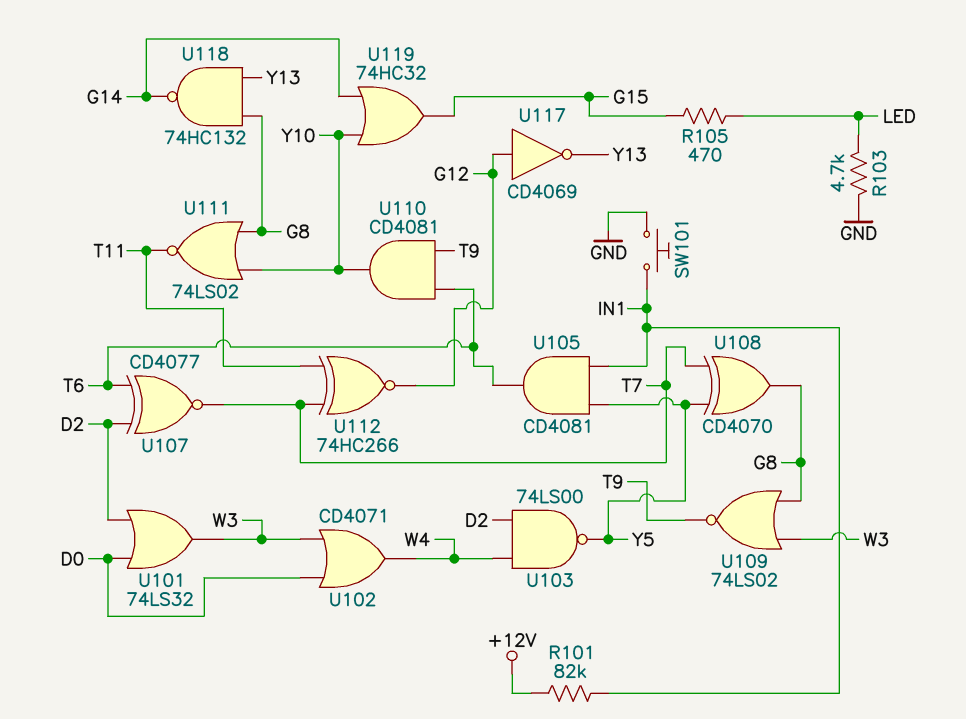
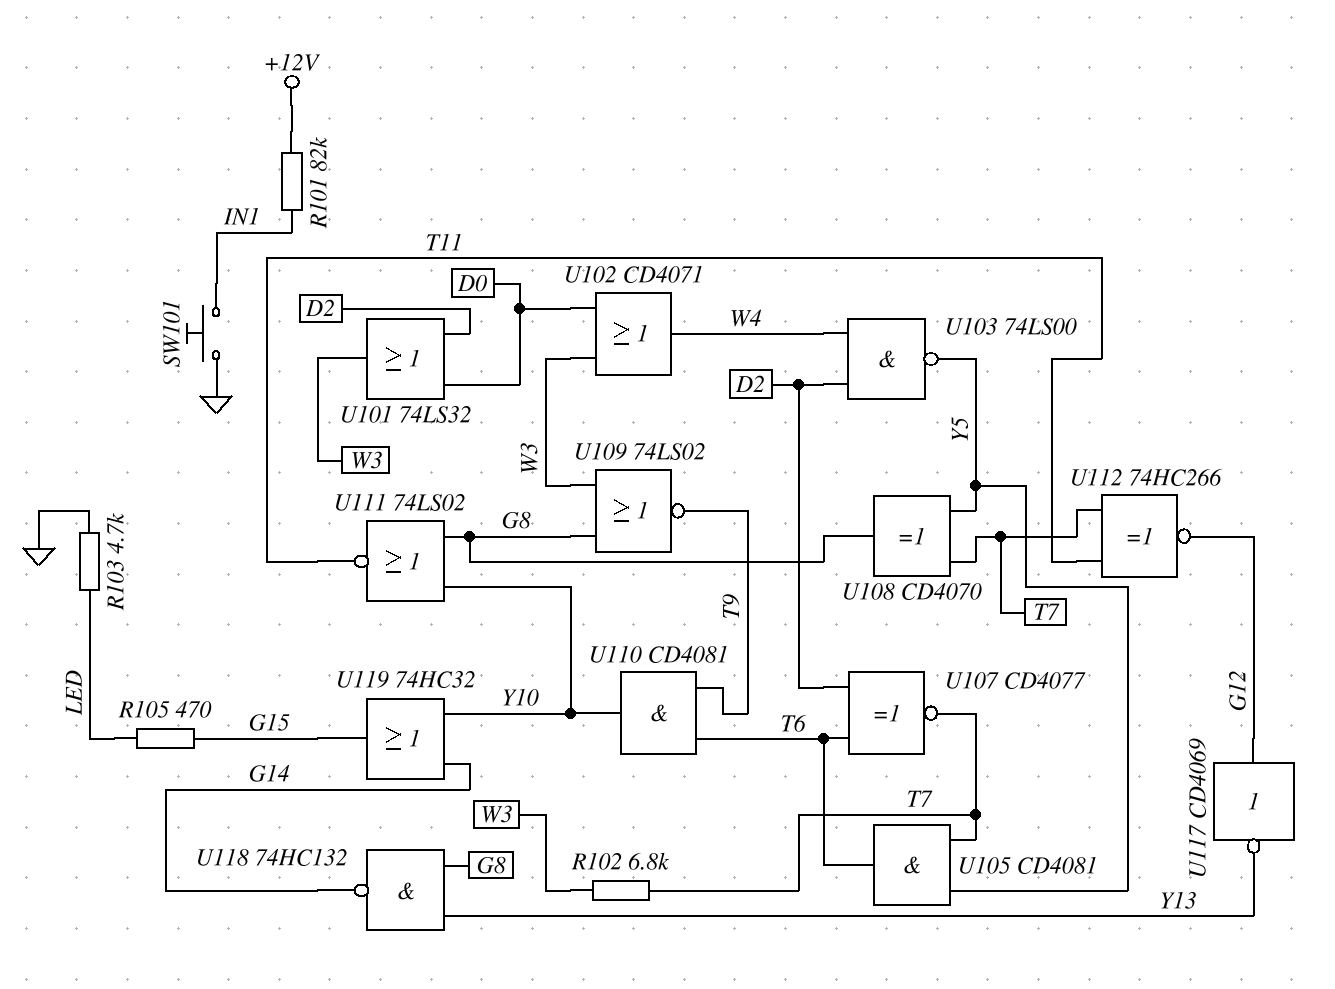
R102: none -> 6.8k (T7, W3)
U105: AND CD4081 (in IN1, in Y5, out T6) -> AND CD4081 (in T7, in Y5, out T6)

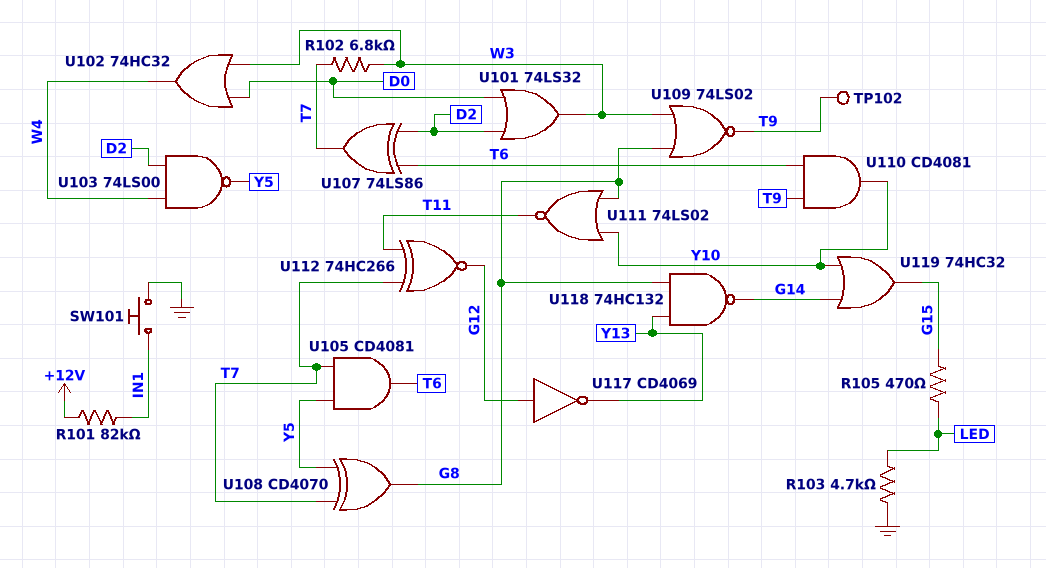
TP102: none -> test point (T9)
U102: OR CD4071 (in D0, in W3, out W4) -> OR 74HC32 (in D0, in W3, out W4)
U107: XNOR CD4077 (in D2, in T6, out T7) -> XOR 74LS86 (in D2, in T6, out T7)

